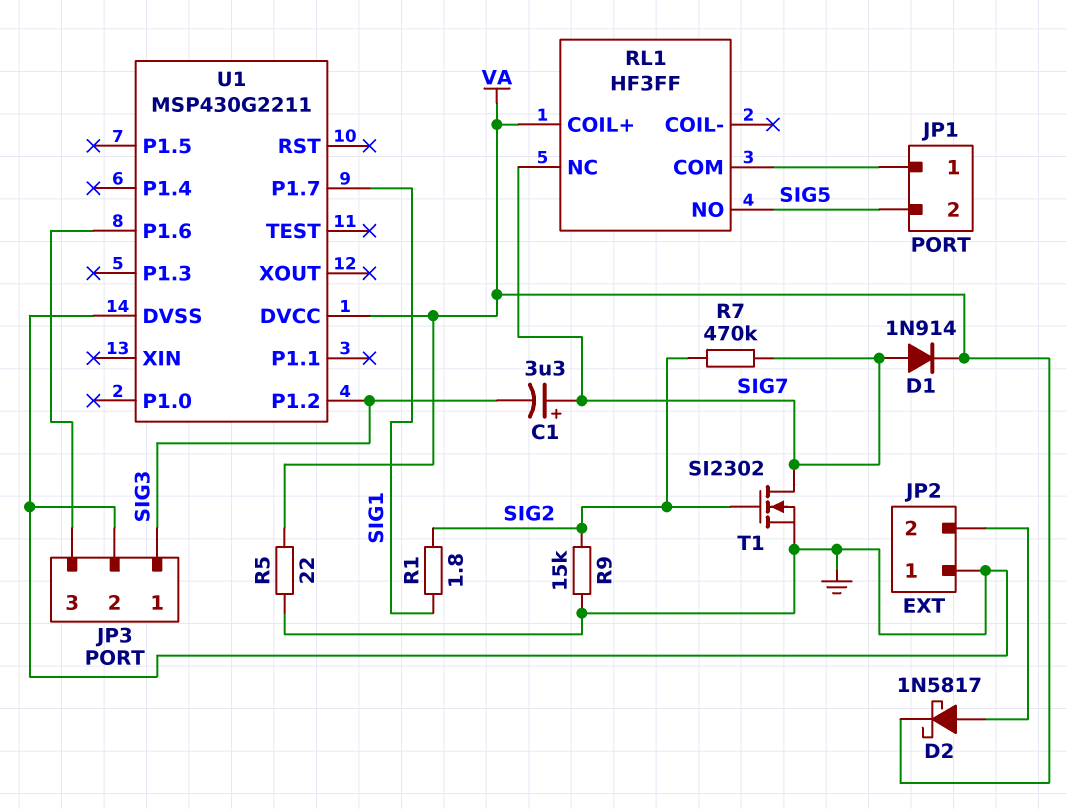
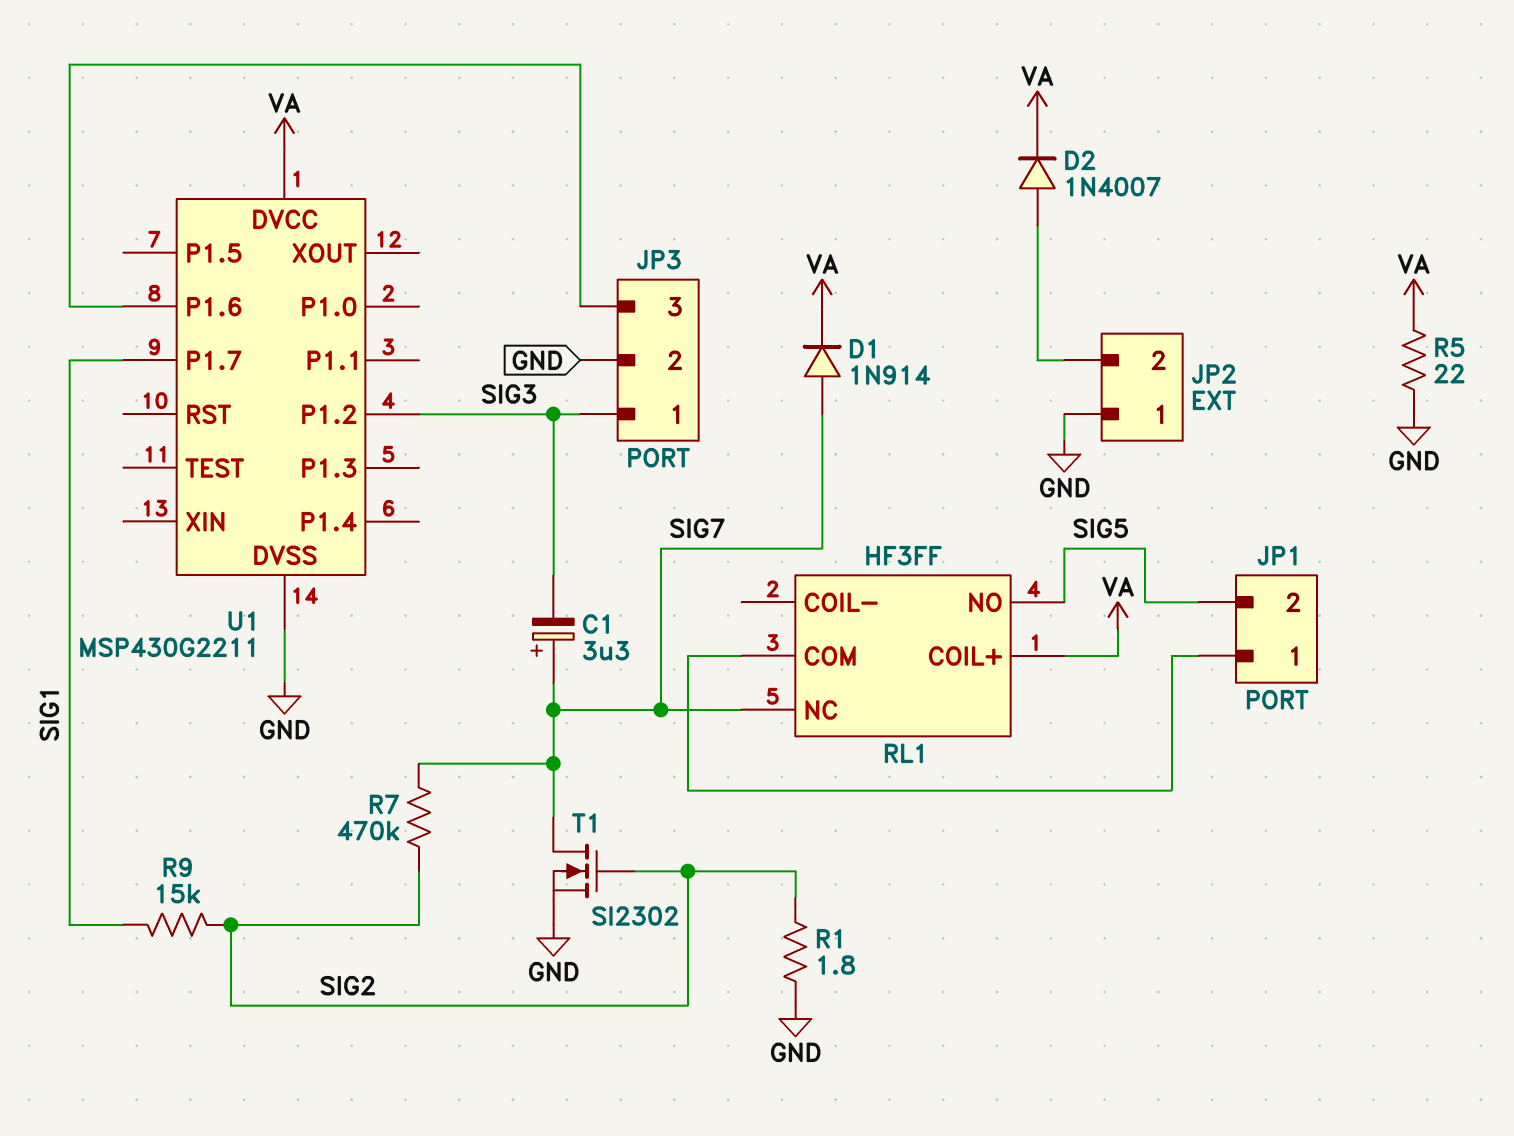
D2: schottky 1N5817 (A JP2/2, K VA) -> diode 1N4007 (A JP2/2, K VA)
R1: 1.8 (SIG1, SIG2) -> 1.8 (GND, SIG2)
R9: 15k (GND, SIG2) -> 15k (SIG1, SIG2)

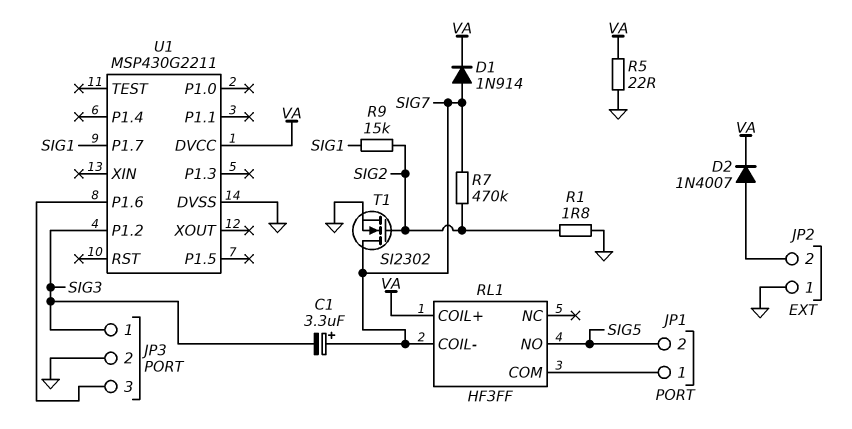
RL1 pin COIL-: none -> SIG7
RL1 pin NC: SIG7 -> none

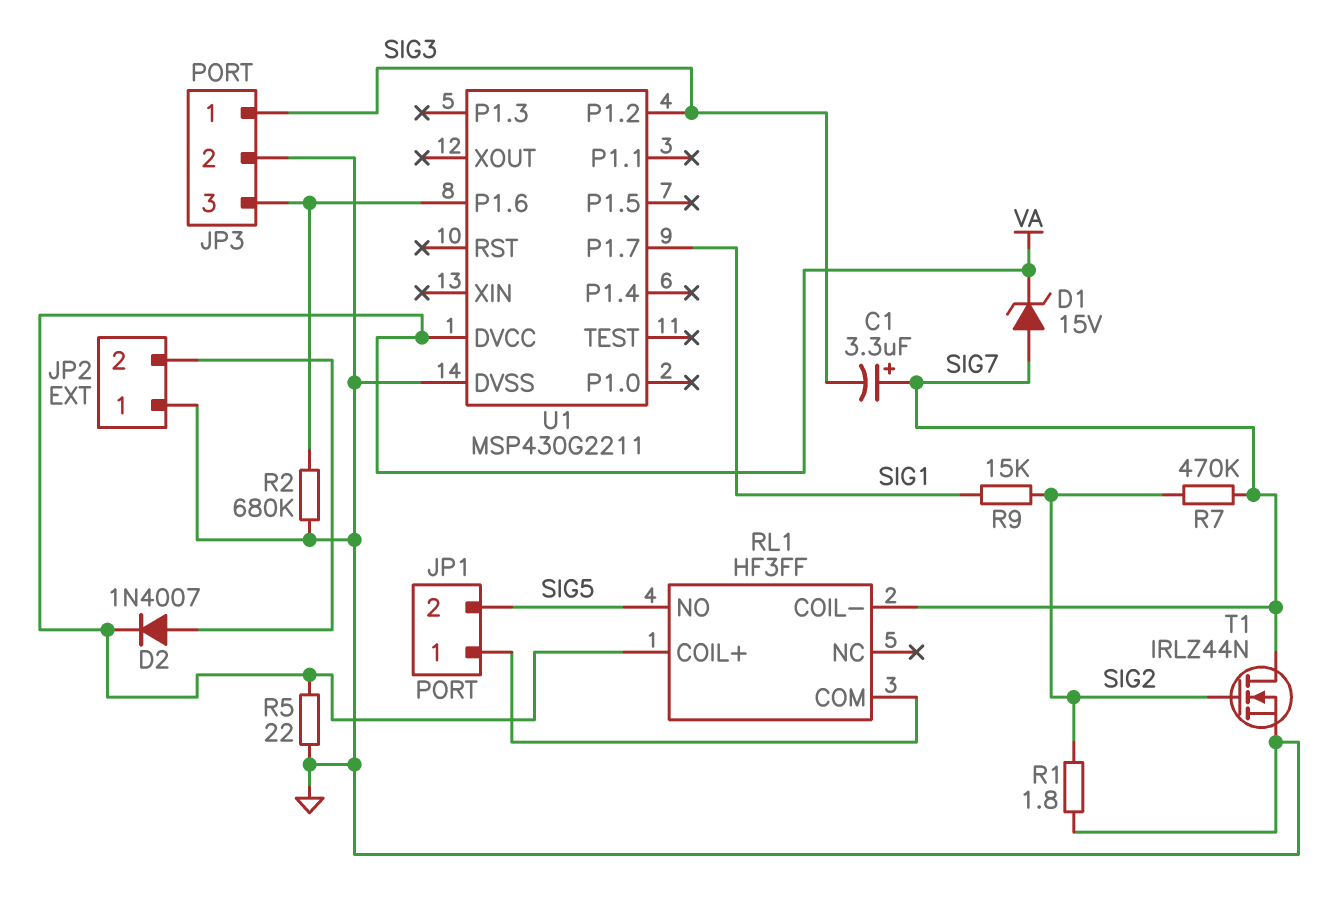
D1: diode 1N914 (A SIG7, K VA) -> zener 15V (A SIG7, K VA)
R2: none -> 680k (GND, JP3/3)
T1: NMOS SI2302 (G SIG2, D SIG7, S GND) -> NMOS IRLZ44N (G SIG2, D SIG7, S GND)

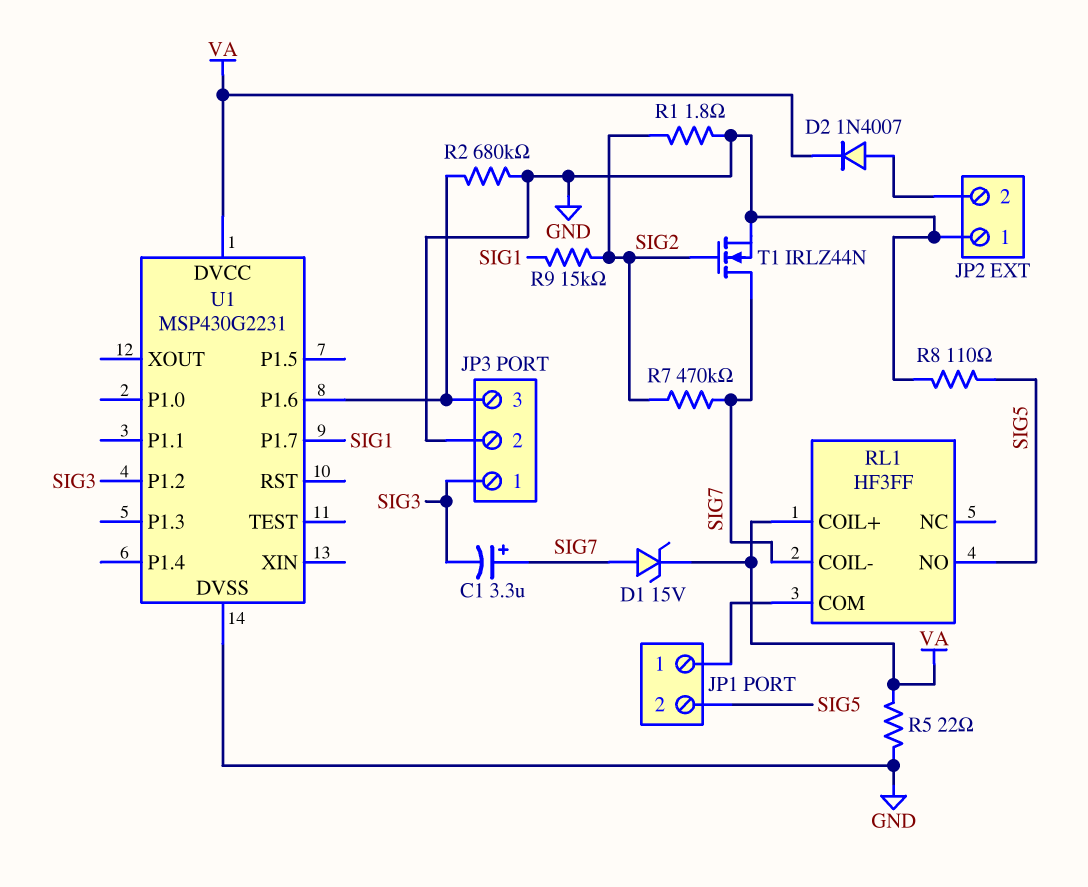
R8: none -> 110 (GND, SIG5)
U1: MSP430G2211 -> MSP430G2231

